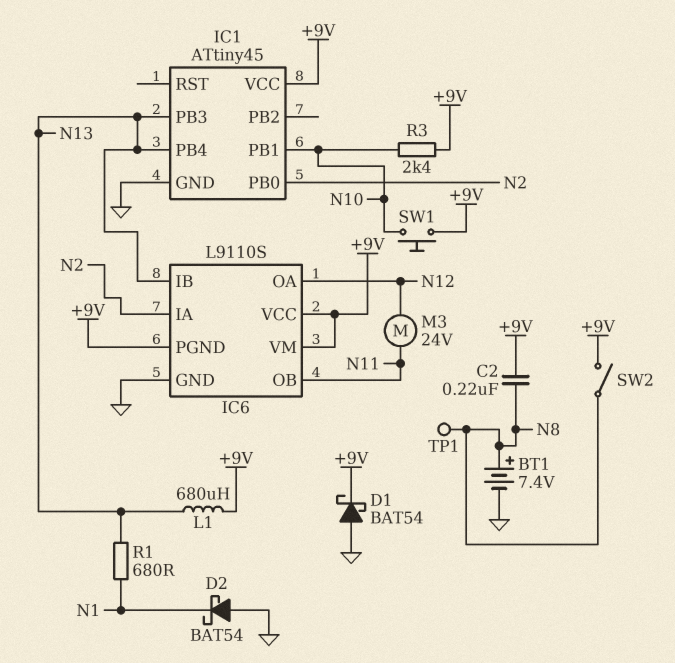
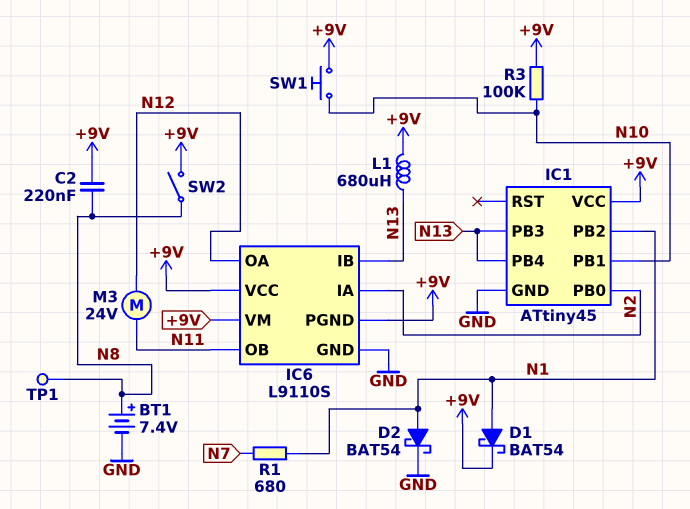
D1: schottky BAT54 (A GND, K +9V) -> schottky BAT54 (A N1, K +9V)
D2: schottky BAT54 (A GND, K N1) -> schottky BAT54 (A N1, K GND)
IC1 pin PB2: none -> N1
R1: 680 (N1, N13) -> 680 (N1, N7)
R3: 2.4k (+9V, N10) -> 100k (+9V, N10)

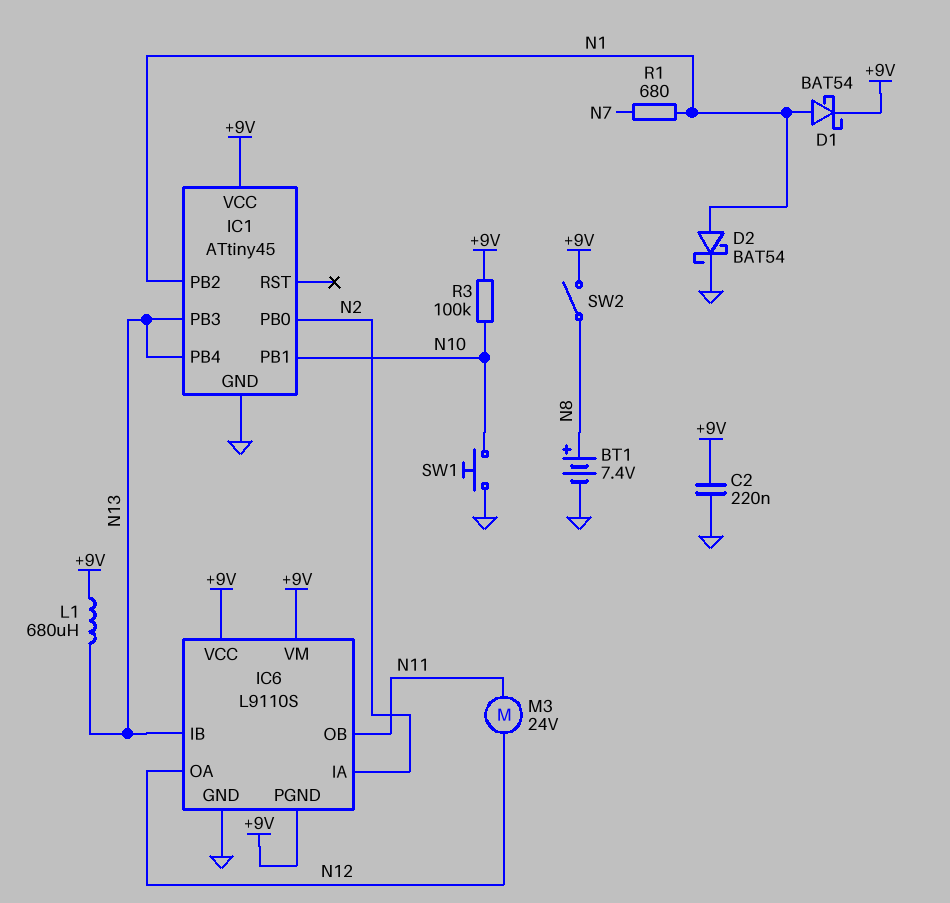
C2: 220nF (+9V, N8) -> 220nF (+9V, GND)
SW1: button (+9V, N10) -> button (GND, N10)
TP1: test point (N8) -> none

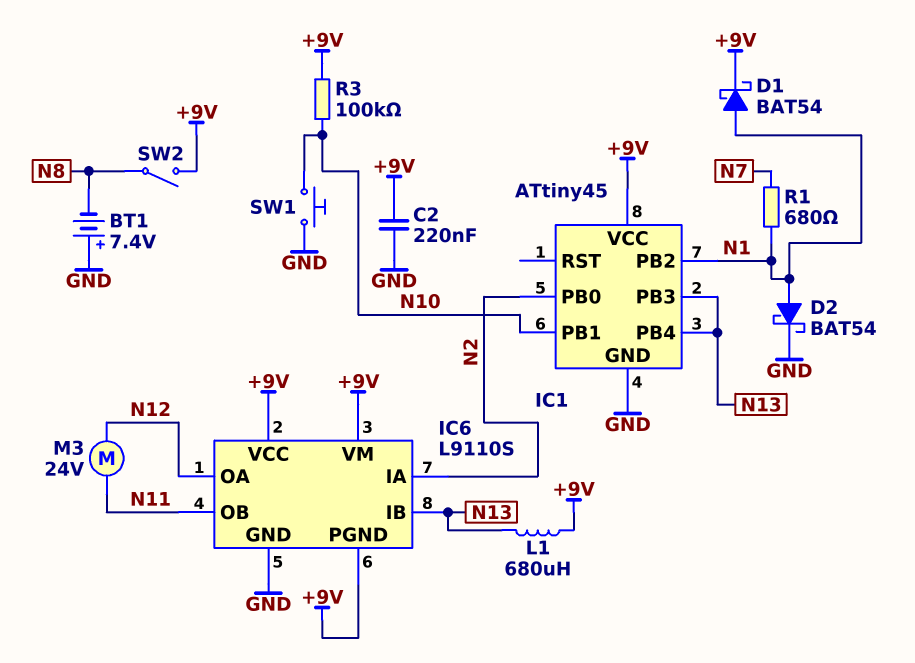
BT1: 7.4V (plus N8, minus GND) -> 7.4V (plus GND, minus N8)

